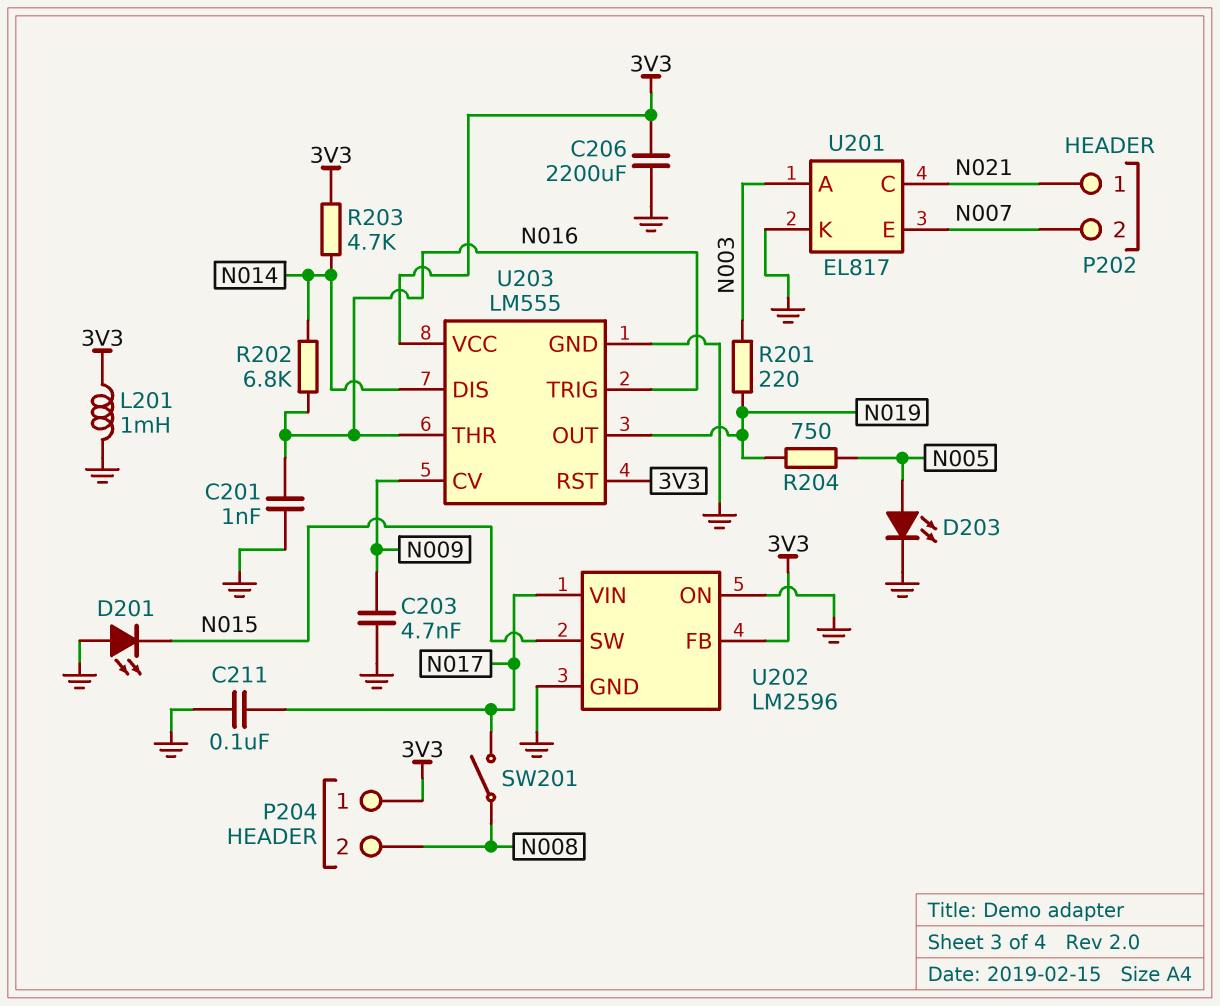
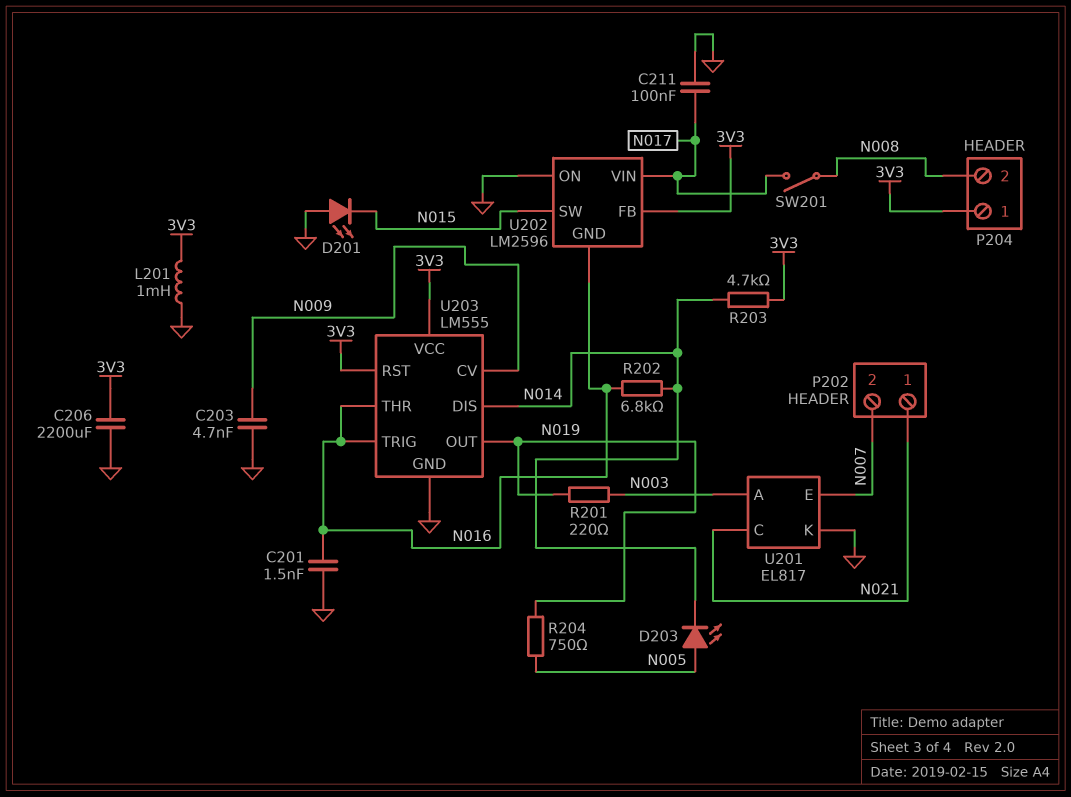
C201: 1nF (GND, N016) -> 1.5nF (GND, N016)
D203: LED (A N005, K GND) -> LED (A N005, K N014)
U202 pin GND: GND -> N016

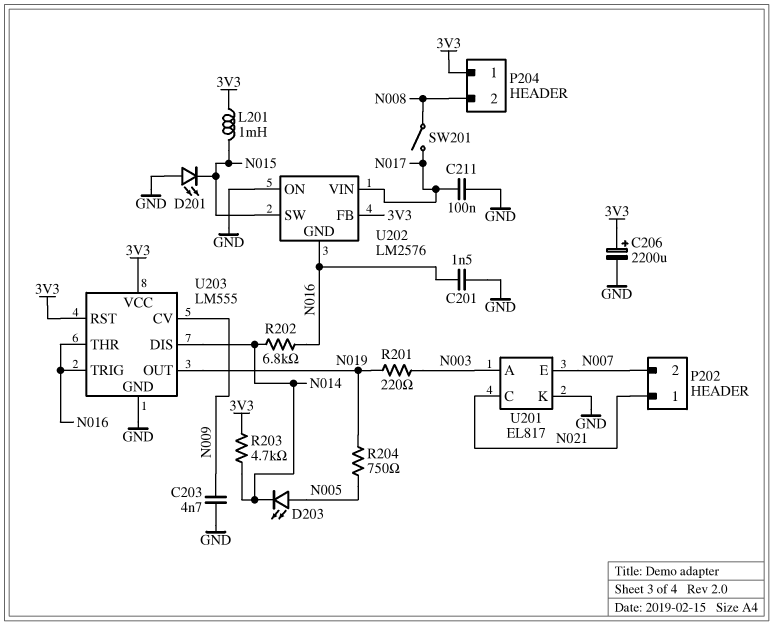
C206: 2200uF (3V3, GND) -> 2200uF (plus 3V3, minus GND)
L201: 1mH (3V3, GND) -> 1mH (3V3, N015)
U202: LM2596 -> LM2576

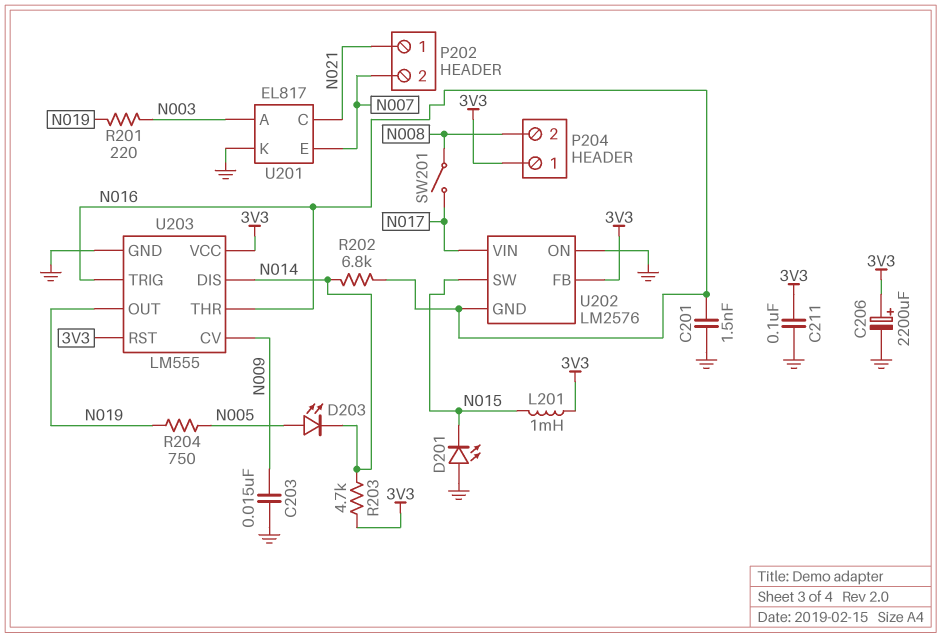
C203: 4.7nF (GND, N009) -> 15nF (GND, N009)
C211: 100nF (GND, N017) -> 100nF (3V3, GND)

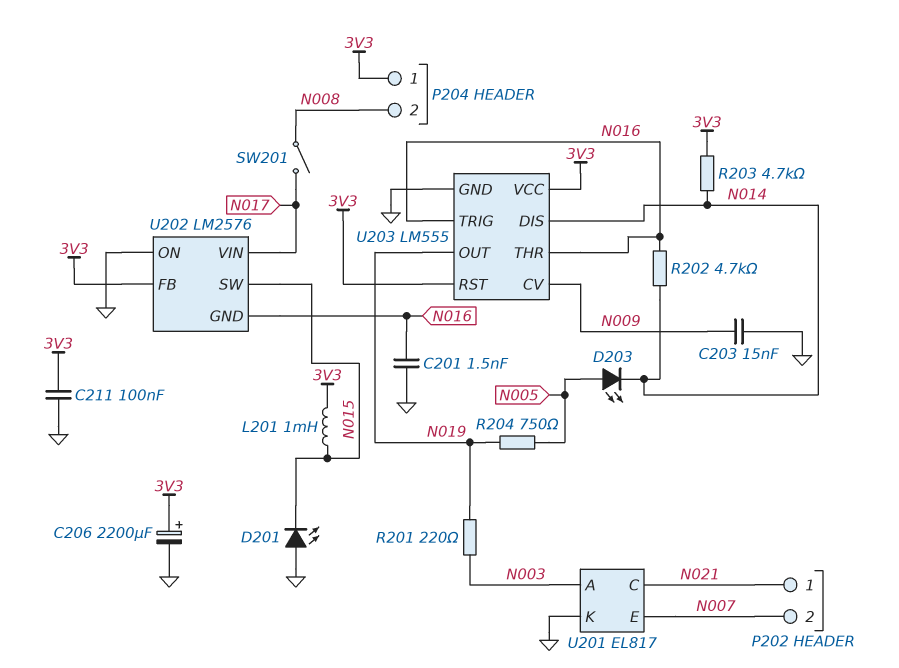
R202: 6.8k (N014, N016) -> 4.7k (N014, N016)

